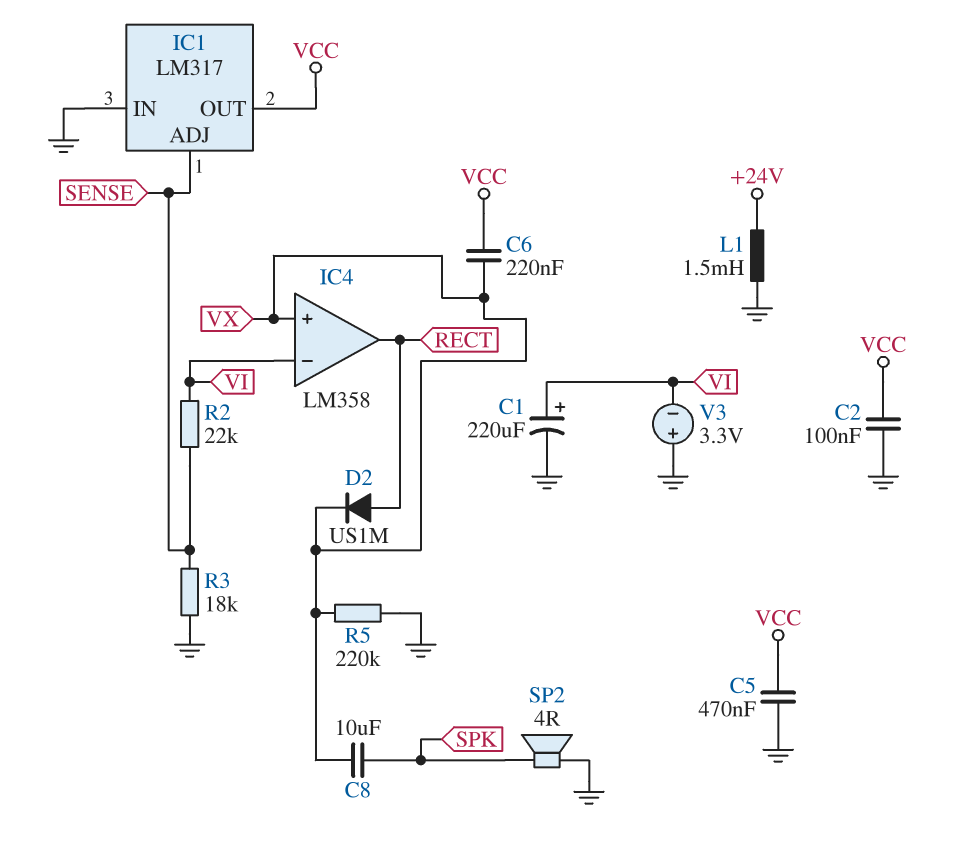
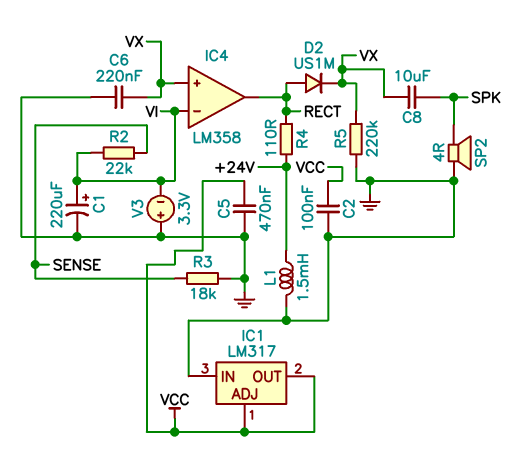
C6: 220nF (VCC, VX) -> 220nF (GND, VX)
IC1 pin ADJ: SENSE -> VCC
R4: none -> 110 (+24V, RECT)

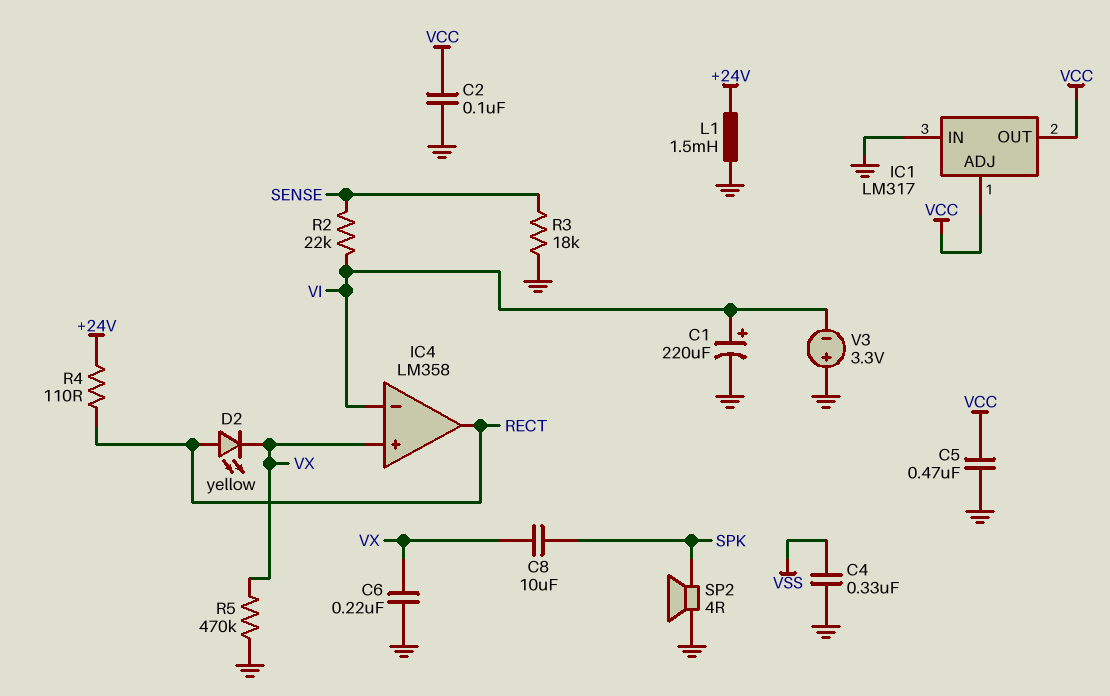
C4: none -> 330nF (GND, VSS)
D2: diode US1M (A RECT, K VX) -> LED yellow (A RECT, K VX)
R5: 220k (GND, VX) -> 470k (GND, VX)

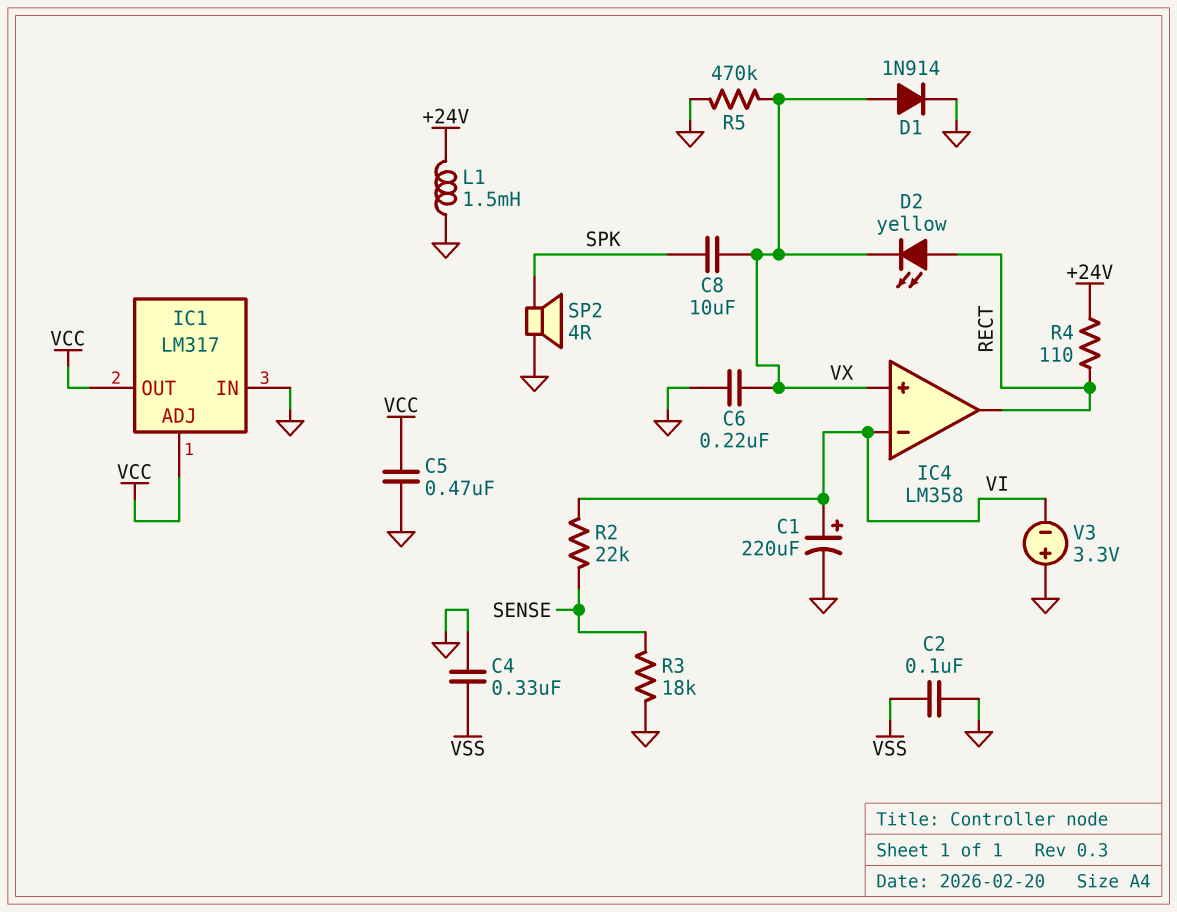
C2: 100nF (GND, VCC) -> 100nF (GND, VSS)
D1: none -> diode 1N914 (A VX, K GND)

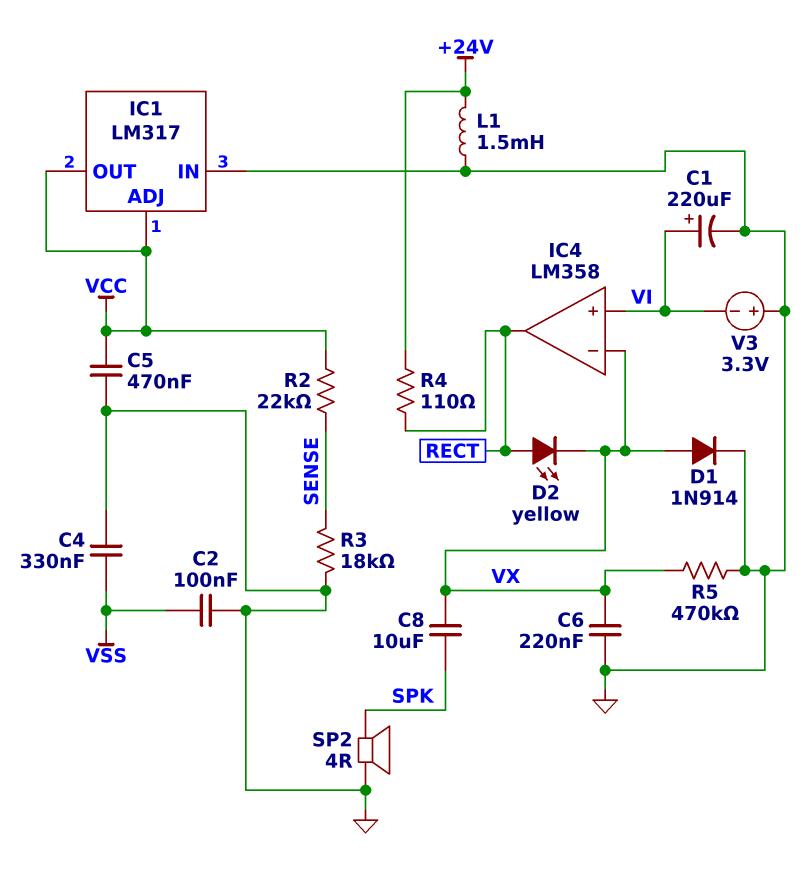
IC4 pin in+: VX -> VI
IC4 pin in-: VI -> VX
R2: 22k (SENSE, VI) -> 22k (SENSE, VCC)

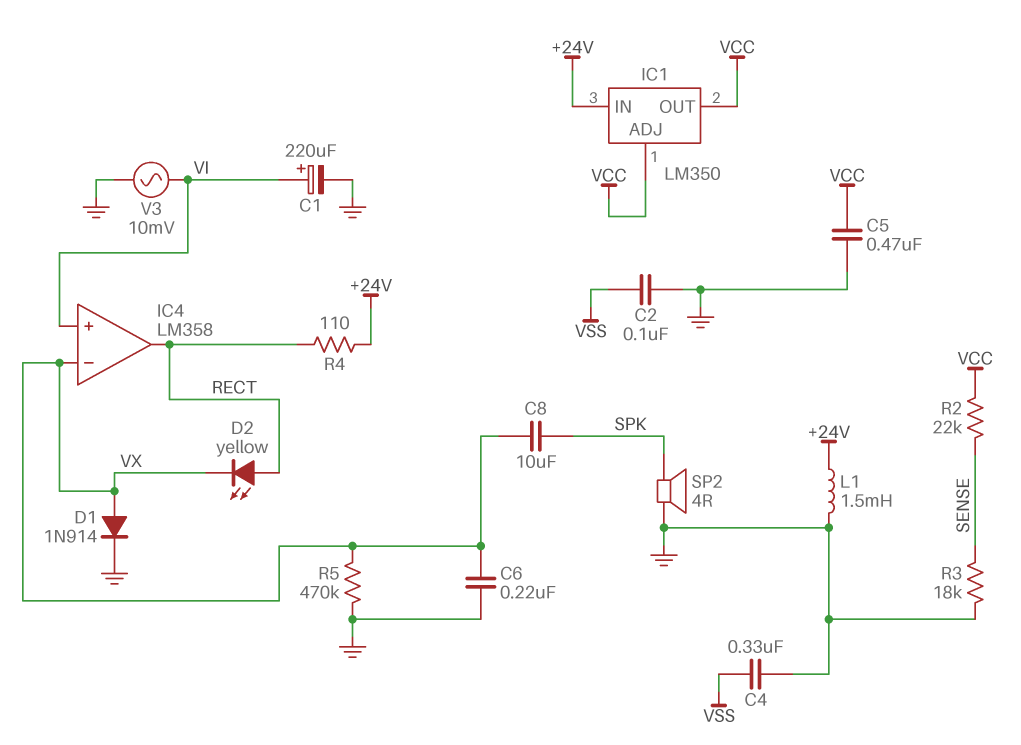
IC1: LM317 -> LM350
IC1 pin IN: GND -> +24V
V3: 3.3V (plus GND, minus VI) -> AC 10mV (GND, VI)

